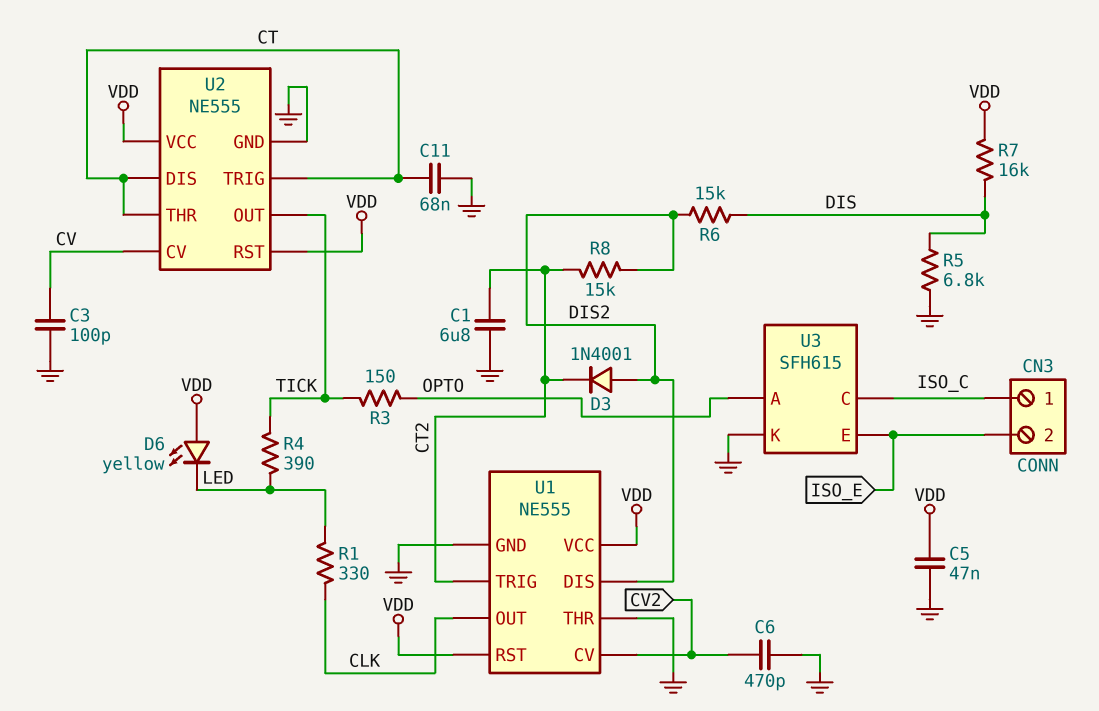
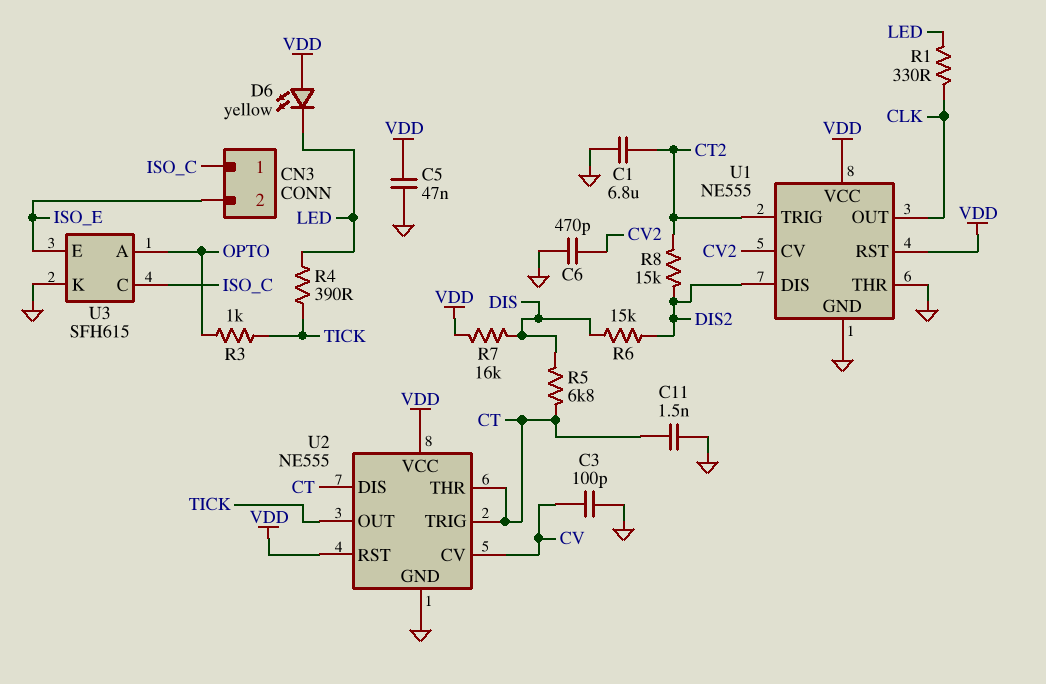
C11: 68nF (CT, GND) -> 1.5nF (CT, GND)
D3: diode 1N4001 (A DIS2, K CT2) -> none
R3: 150 (OPTO, TICK) -> 1k (OPTO, TICK)
R5: 6.8k (DIS, GND) -> 6.8k (CT, DIS)

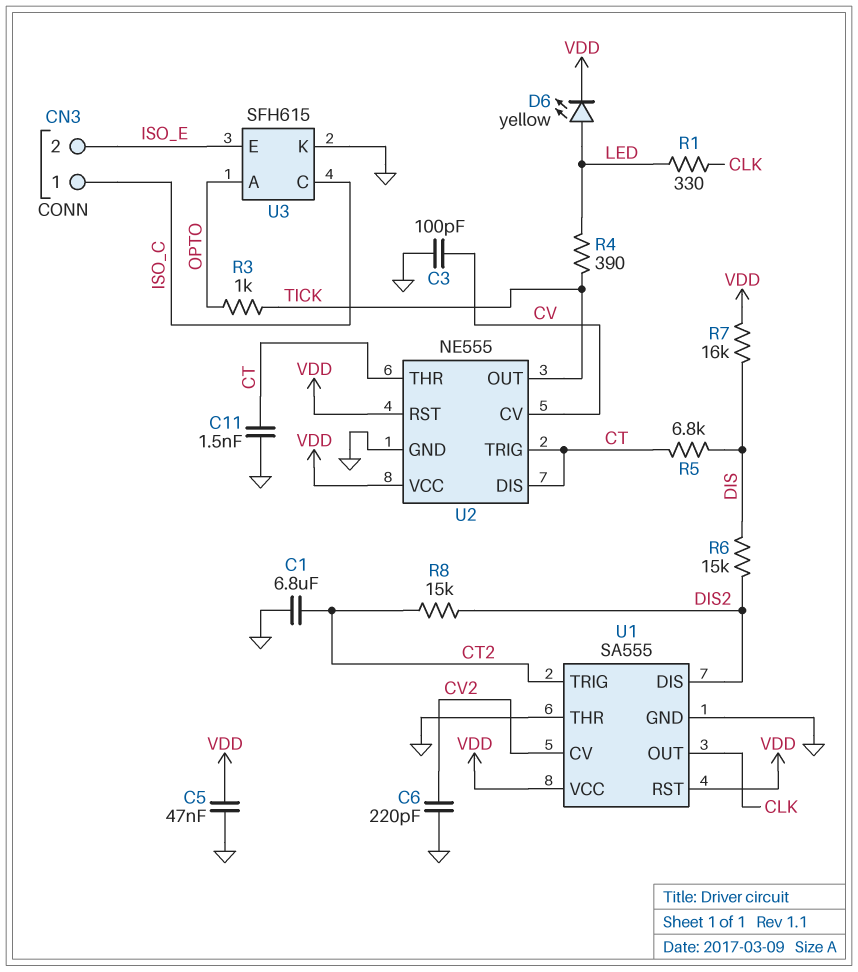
C6: 470pF (CV2, GND) -> 220pF (CV2, GND)
D6: LED yellow (A VDD, K LED) -> LED yellow (A LED, K VDD)
U1: NE555 -> SA555

